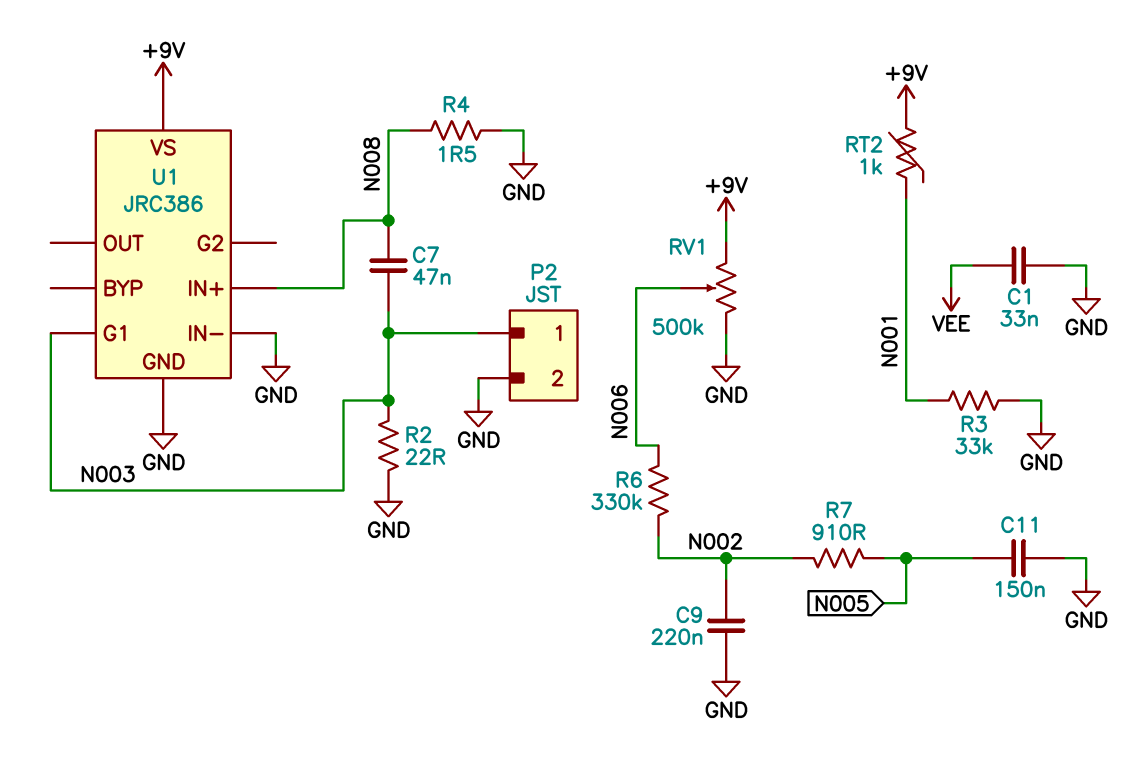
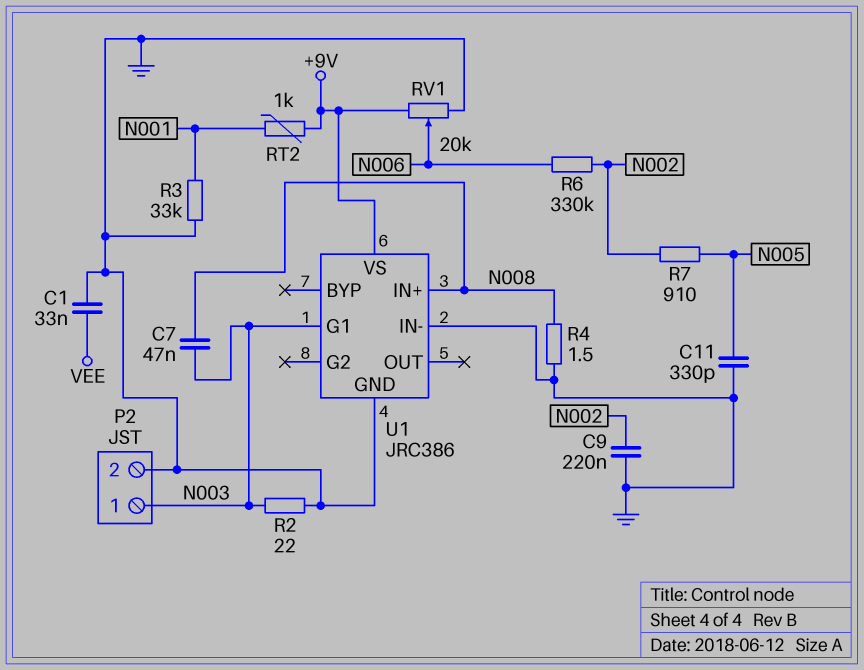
C11: 150nF (GND, N005) -> 330pF (GND, N005)
RV1: 500k (+9V, GND, wiper N006) -> 20k (+9V, GND, wiper N006)

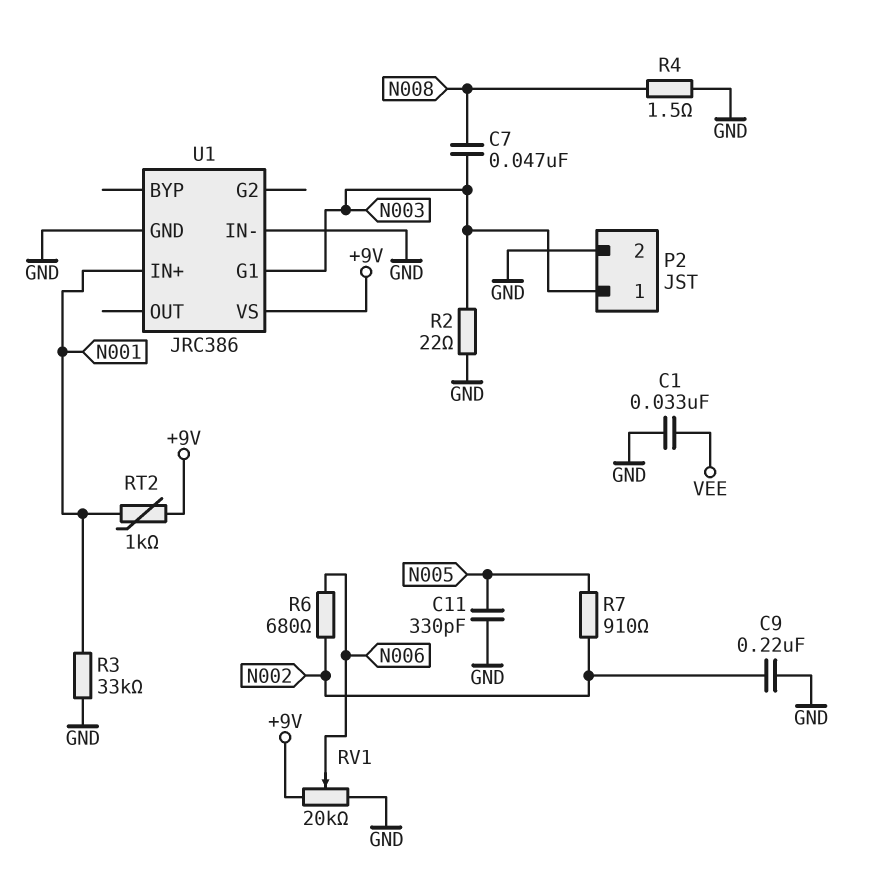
R6: 330k (N002, N006) -> 680 (N002, N006)
U1 pin IN+: N008 -> N001

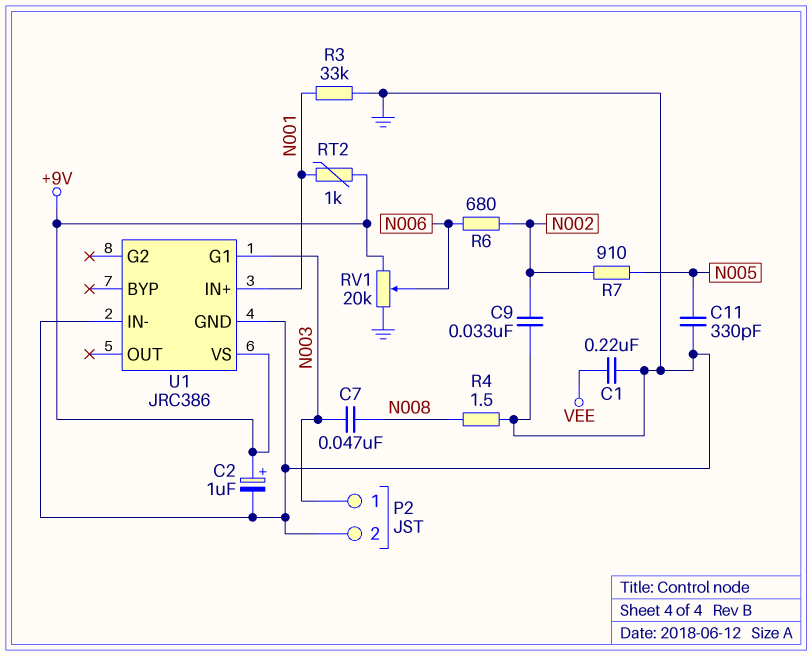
C1: 33nF (GND, VEE) -> 220nF (GND, VEE)
C2: none -> 1uF (plus +9V, minus GND)
C9: 220nF (GND, N002) -> 33nF (GND, N002)
R2: 22 (GND, N003) -> none

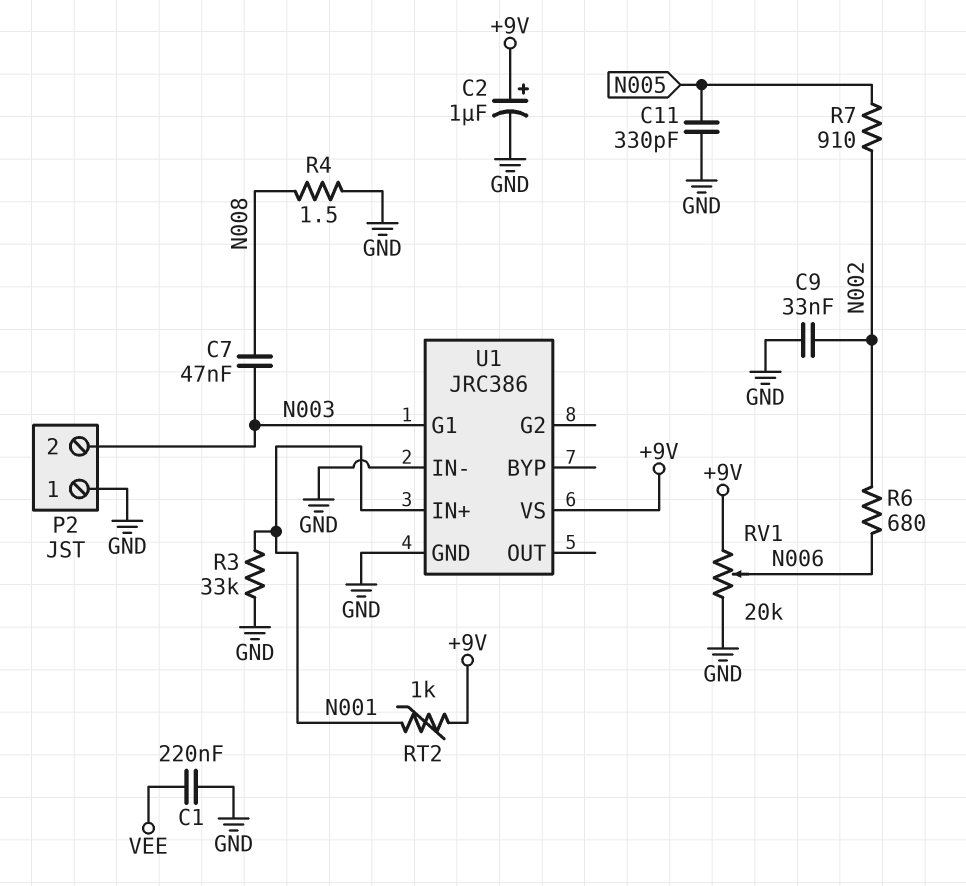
P2 pin 1: N003 -> GND
P2 pin 2: GND -> N003

